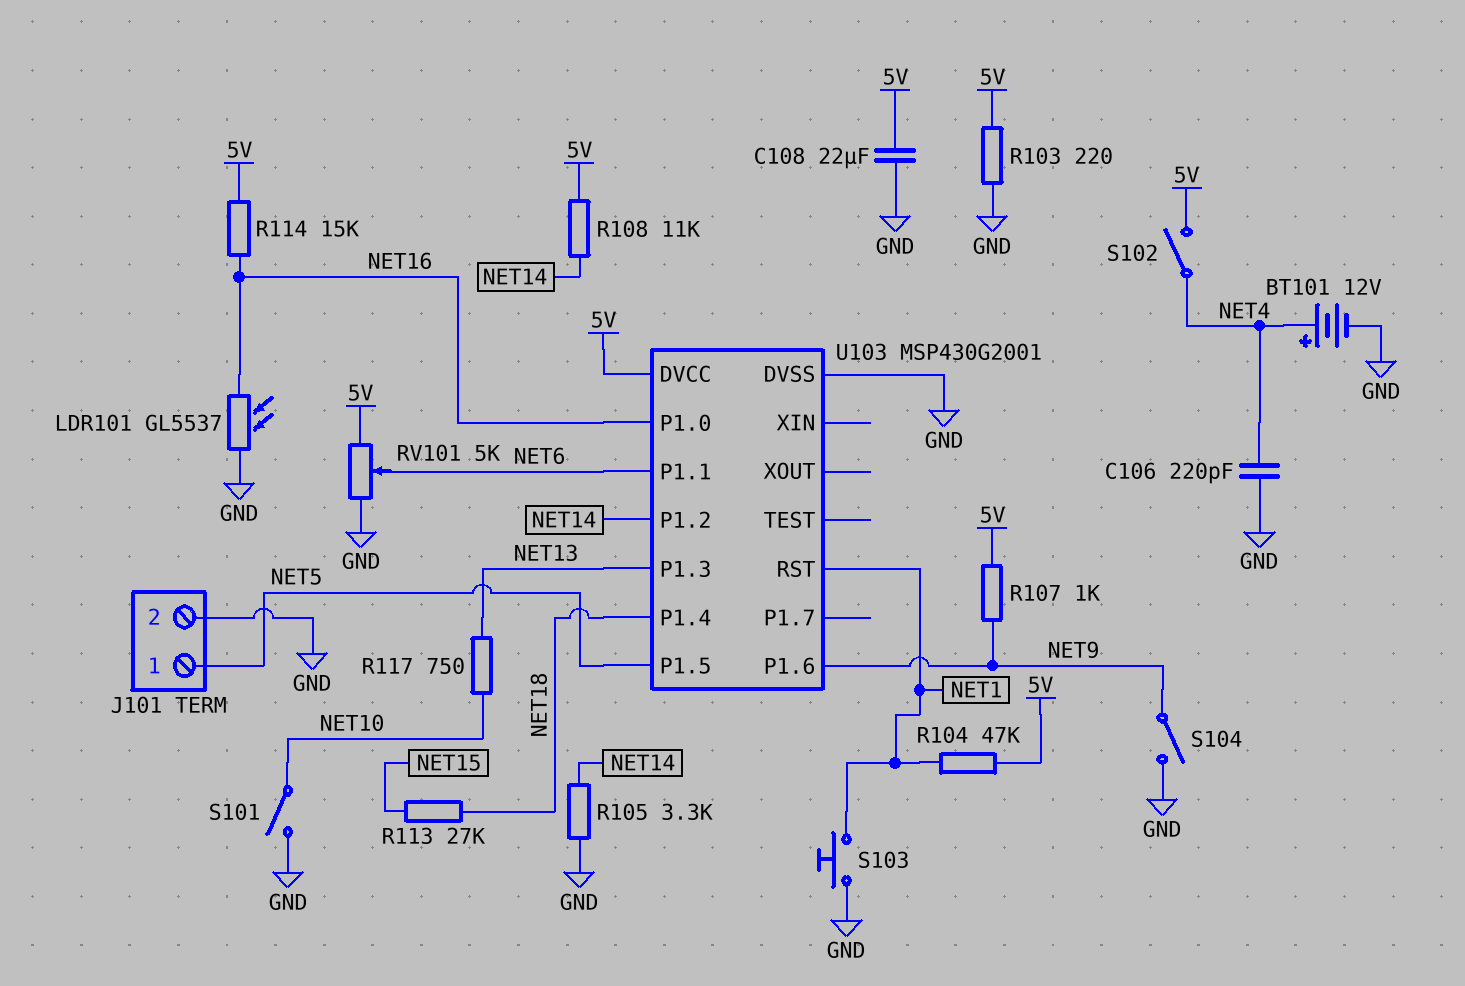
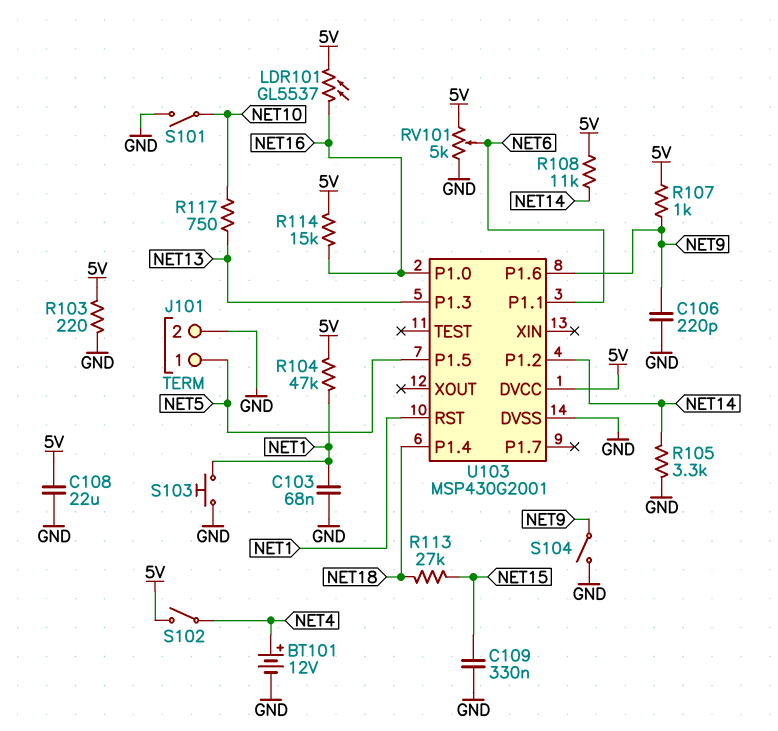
C103: none -> 68nF (GND, NET1)
C106: 220pF (GND, NET4) -> 220pF (GND, NET9)
C109: none -> 330nF (GND, NET15)
LDR101: GL5537 (GND, NET16) -> GL5537 (5V, NET16)

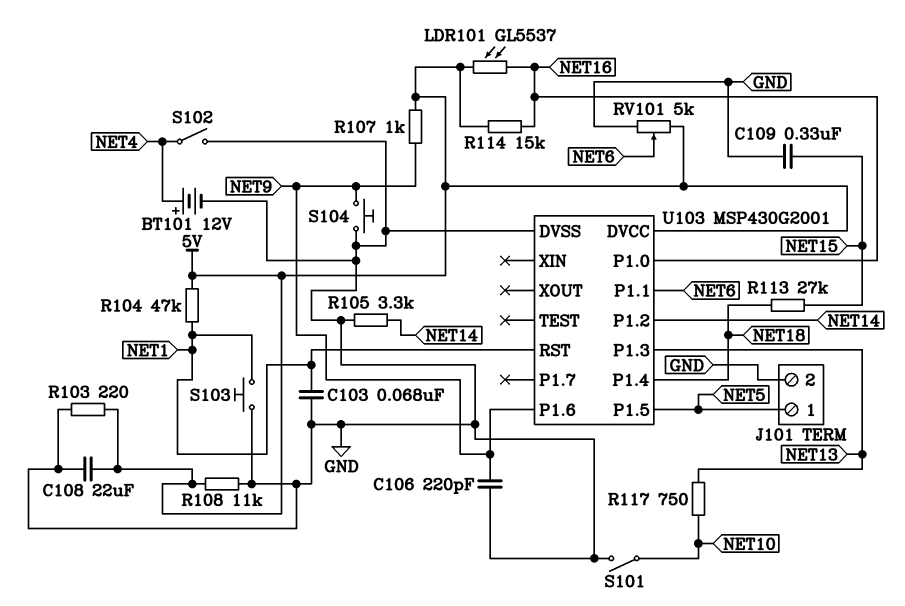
R108: 11k (5V, NET14) -> 11k (5V, GND)
S102: switch (5V, NET4) -> switch (GND, NET4)
S104: switch (GND, NET9) -> button (GND, NET9)

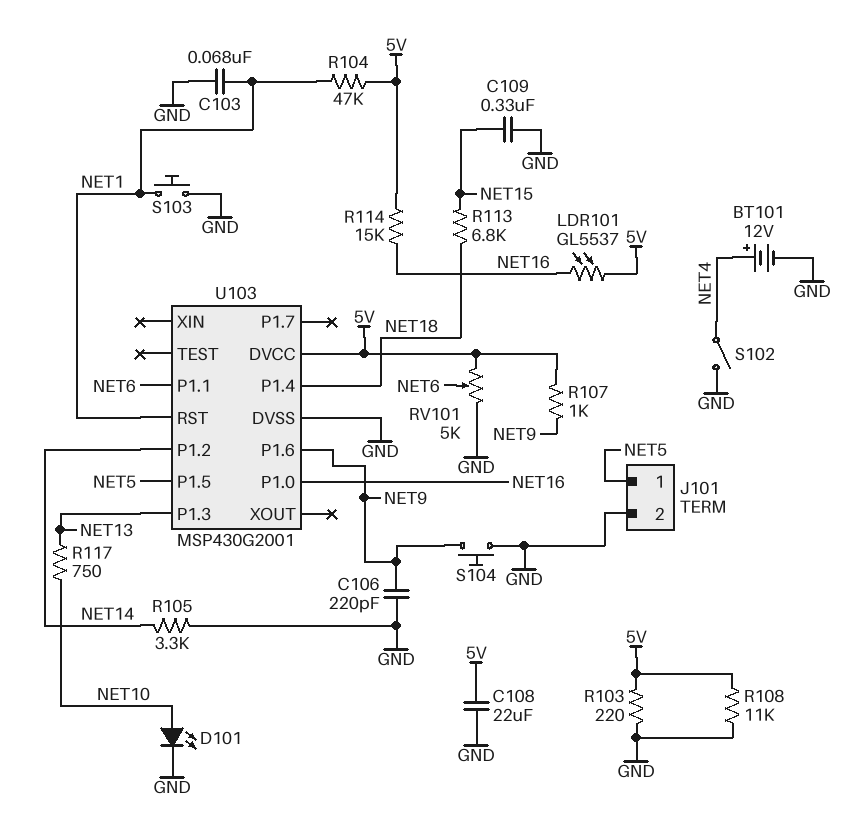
D101: none -> LED (A NET10, K GND)
R113: 27k (NET15, NET18) -> 6.8k (NET15, NET18)
S101: switch (GND, NET10) -> none

